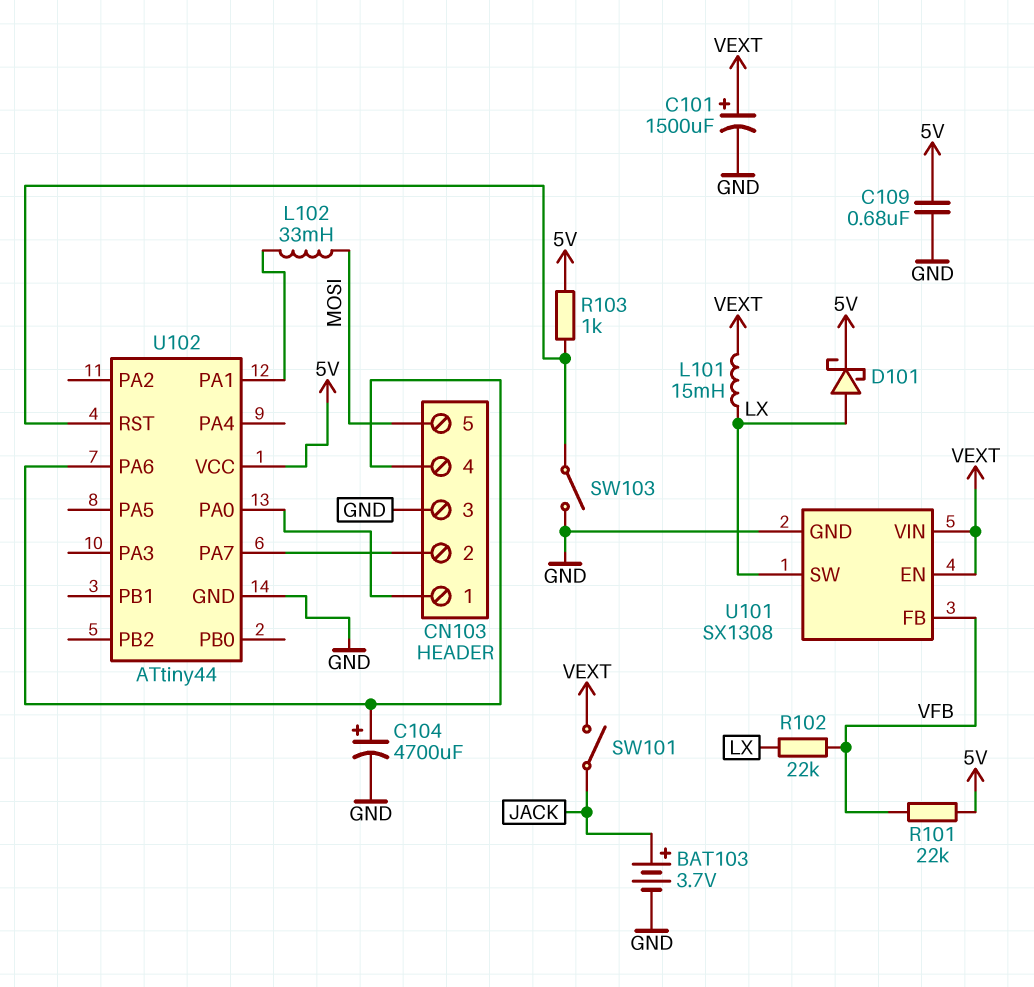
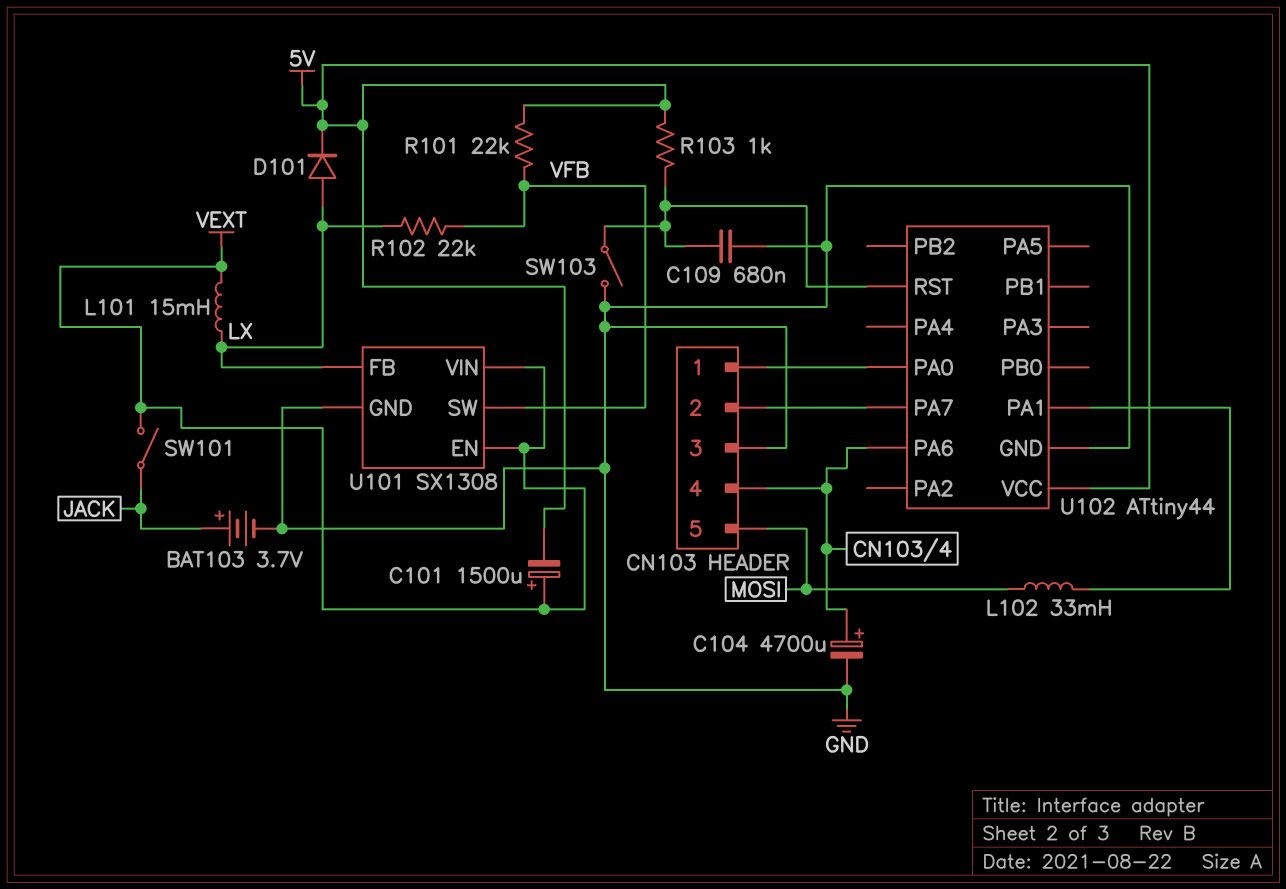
C101: 1500uF (plus VEXT, minus GND) -> 1500uF (plus VEXT, minus 5V)
C109: 680nF (5V, GND) -> 680nF (GND, U102/RST)
D101: schottky (A LX, K 5V) -> diode (A LX, K 5V)
U101 pin FB: VFB -> LX
U101 pin SW: LX -> VFB

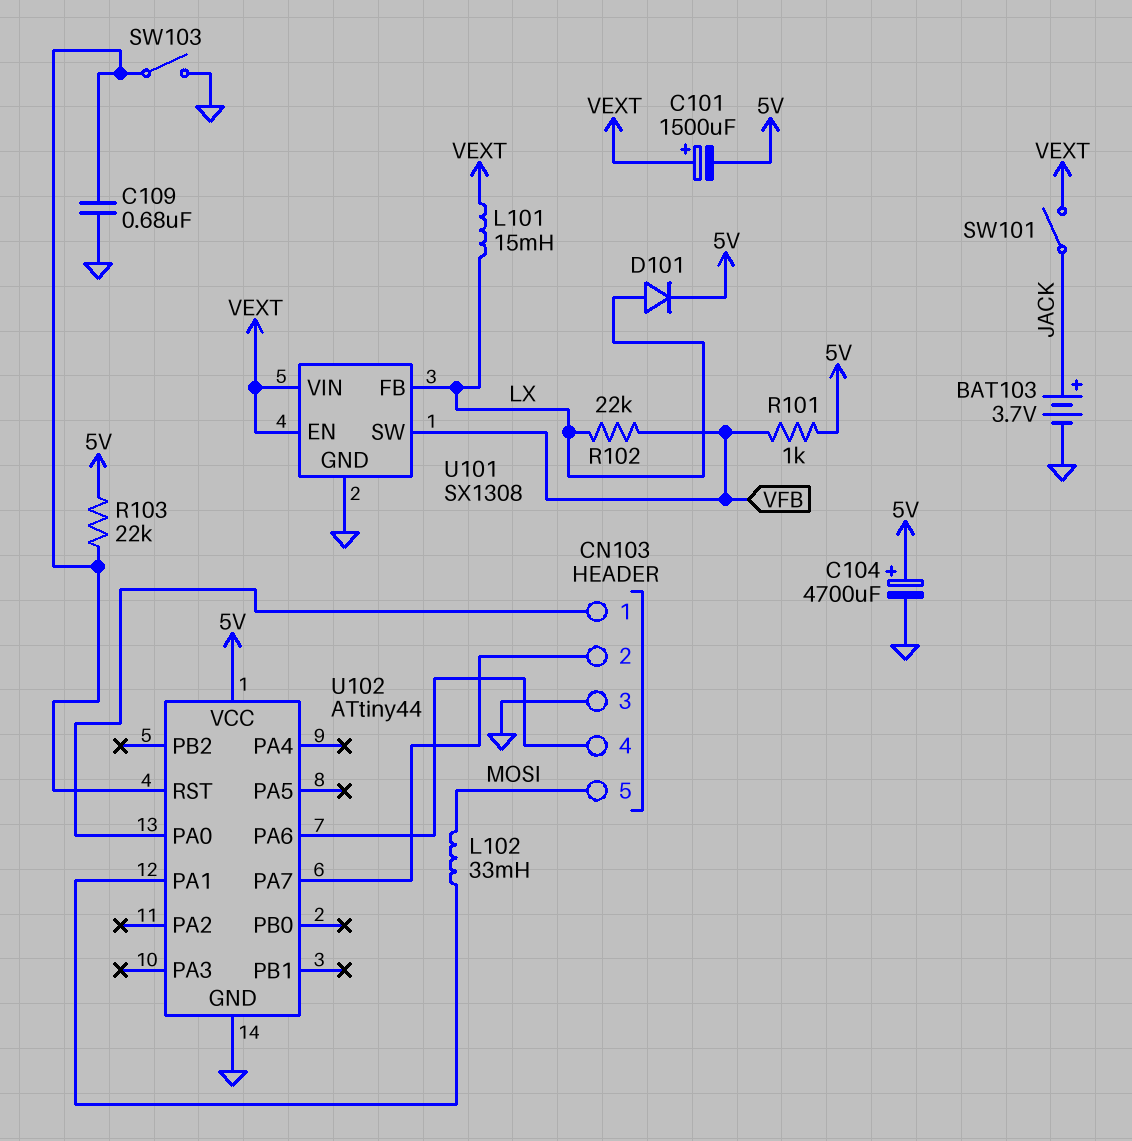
C104: 4700uF (plus CN103/4, minus GND) -> 4700uF (plus 5V, minus GND)
R101: 22k (5V, VFB) -> 1k (5V, VFB)
R103: 1k (5V, U102/RST) -> 22k (5V, U102/RST)

